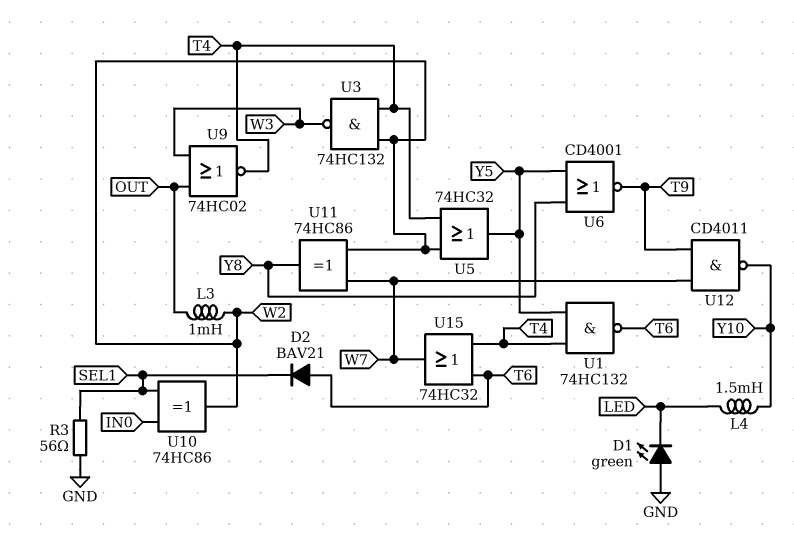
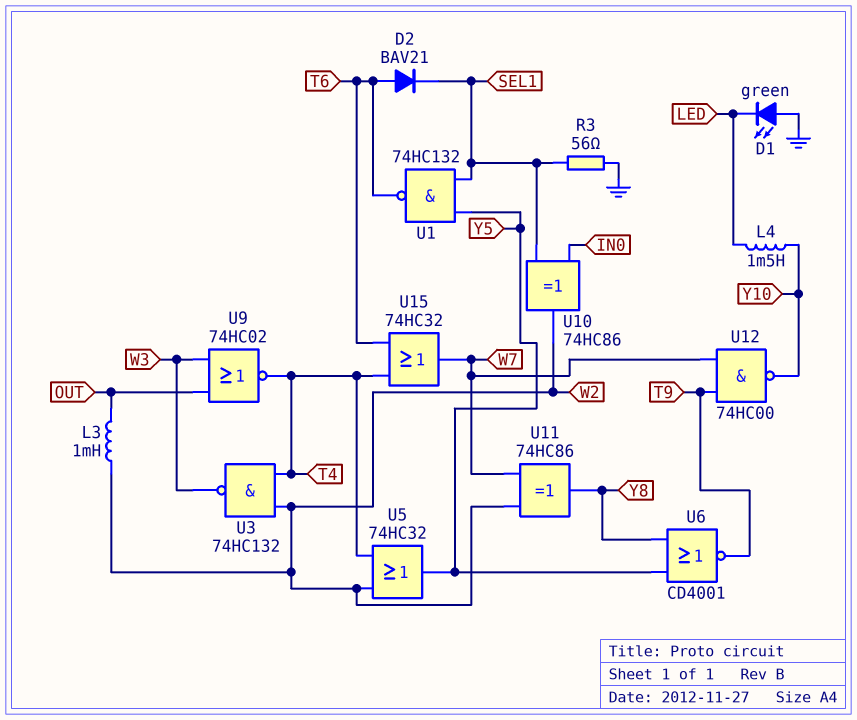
U1: NAND 74HC132 (in T4, in Y5, out T6) -> NAND 74HC132 (in SEL1, in Y5, out T6)
U12: NAND CD4011 (in T9, in W7, out Y10) -> NAND 74HC00 (in T9, in W7, out Y10)

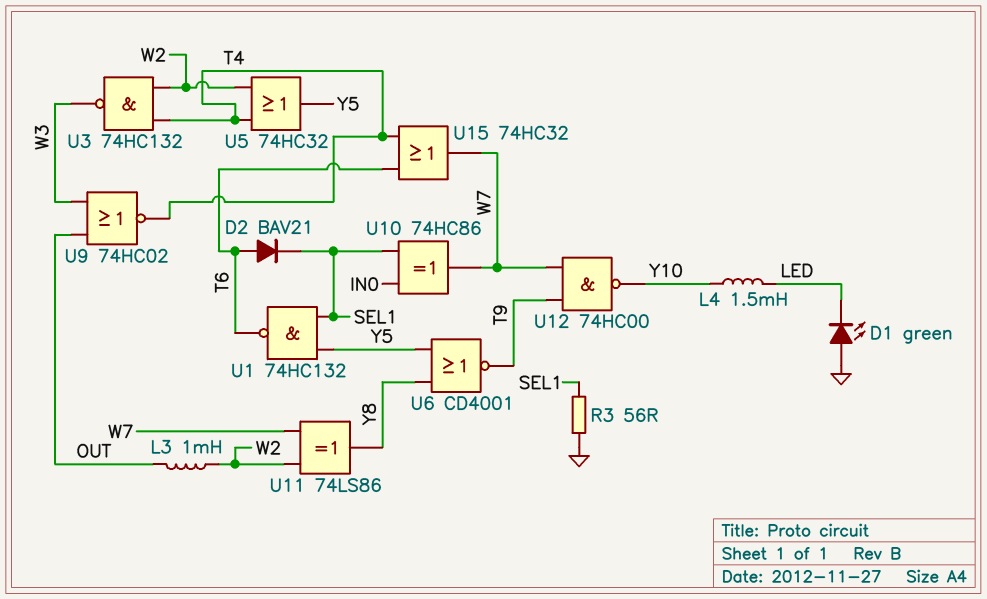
U10: XOR 74HC86 (in IN0, in SEL1, out W2) -> XOR 74HC86 (in IN0, in SEL1, out W7)
U11: XOR 74HC86 (in W2, in W7, out Y8) -> XOR 74LS86 (in W2, in W7, out Y8)

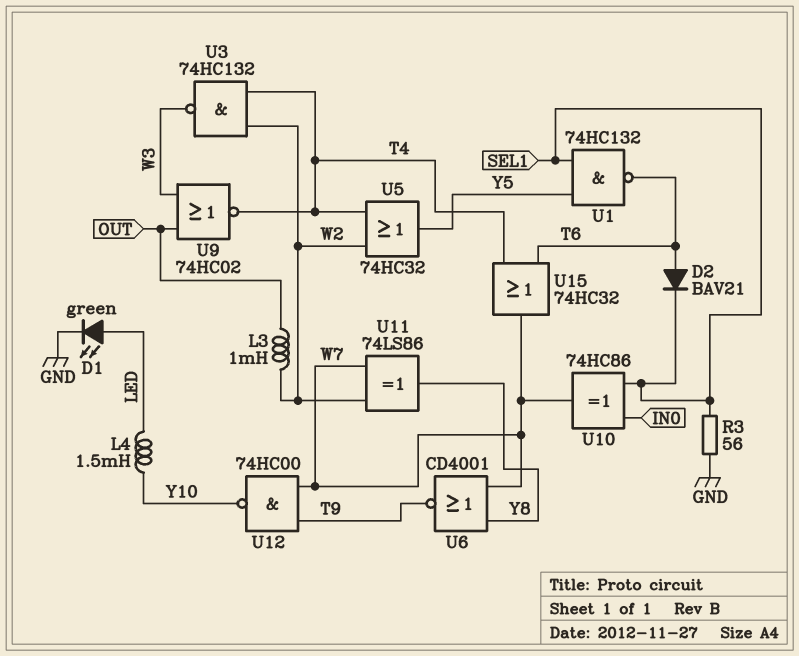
D1: LED green (A GND, K LED) -> LED green (A LED, K GND)
U6: NOR CD4001 (in Y5, in Y8, out T9) -> NOR CD4001 (in W7, in Y8, out T9)

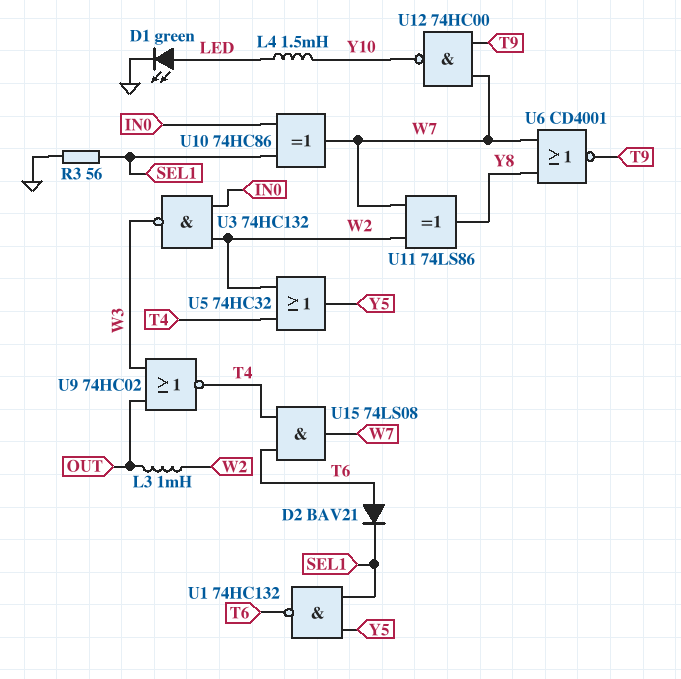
U3: NAND 74HC132 (in T4, in W2, out W3) -> NAND 74HC132 (in IN0, in W2, out W3)
U15: OR 74HC32 (in T4, in T6, out W7) -> AND 74LS08 (in T4, in T6, out W7)

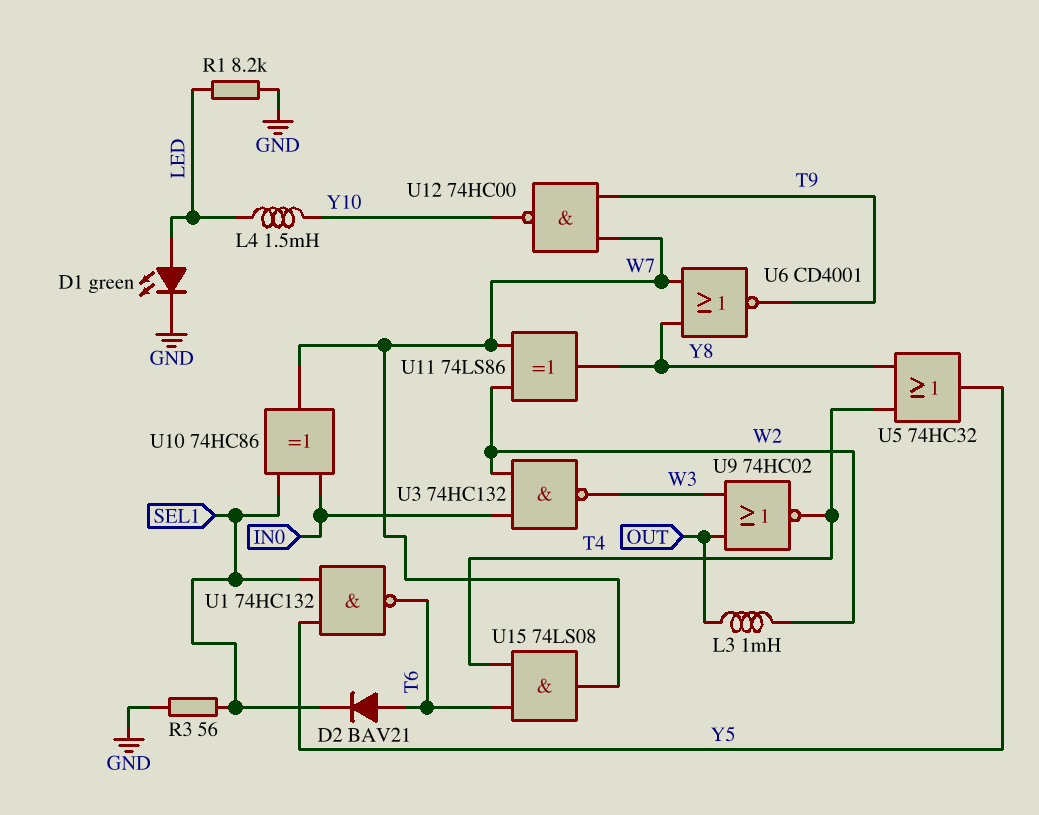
R1: none -> 8.2k (GND, LED)
U5: OR 74HC32 (in T4, in W2, out Y5) -> OR 74HC32 (in T4, in Y8, out Y5)

